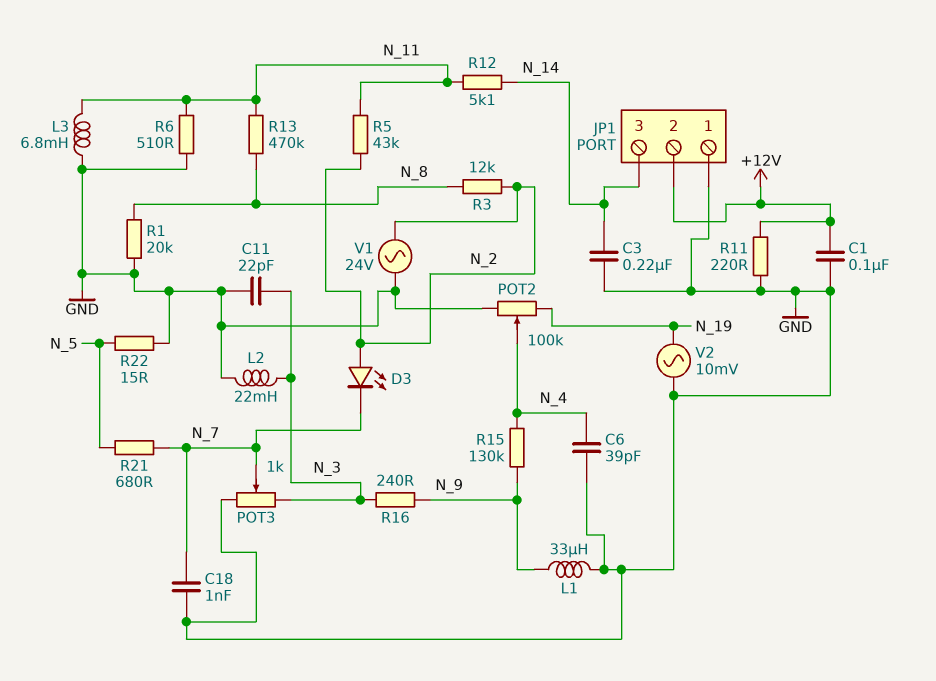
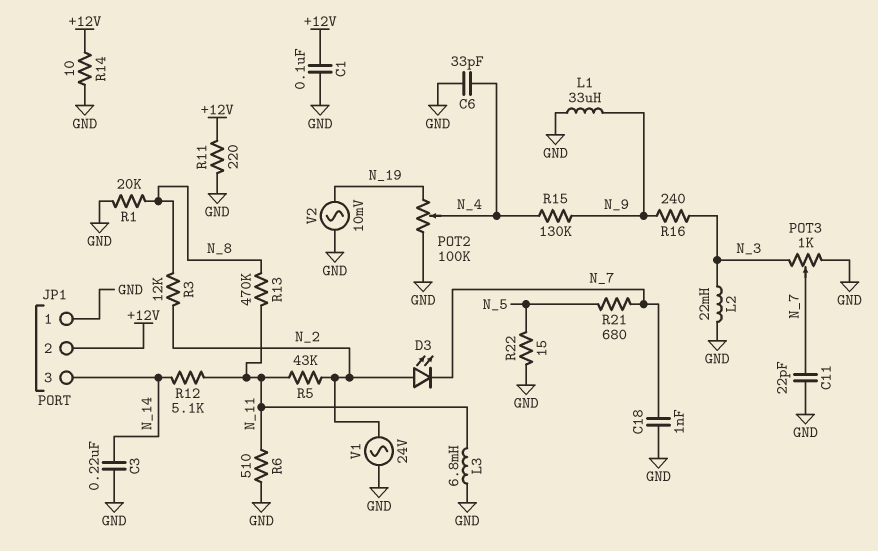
C6: 39pF (GND, N_4) -> 33pF (GND, N_4)
C11: 22pF (GND, N_3) -> 22pF (GND, N_7)
R14: none -> 10 (+12V, GND)

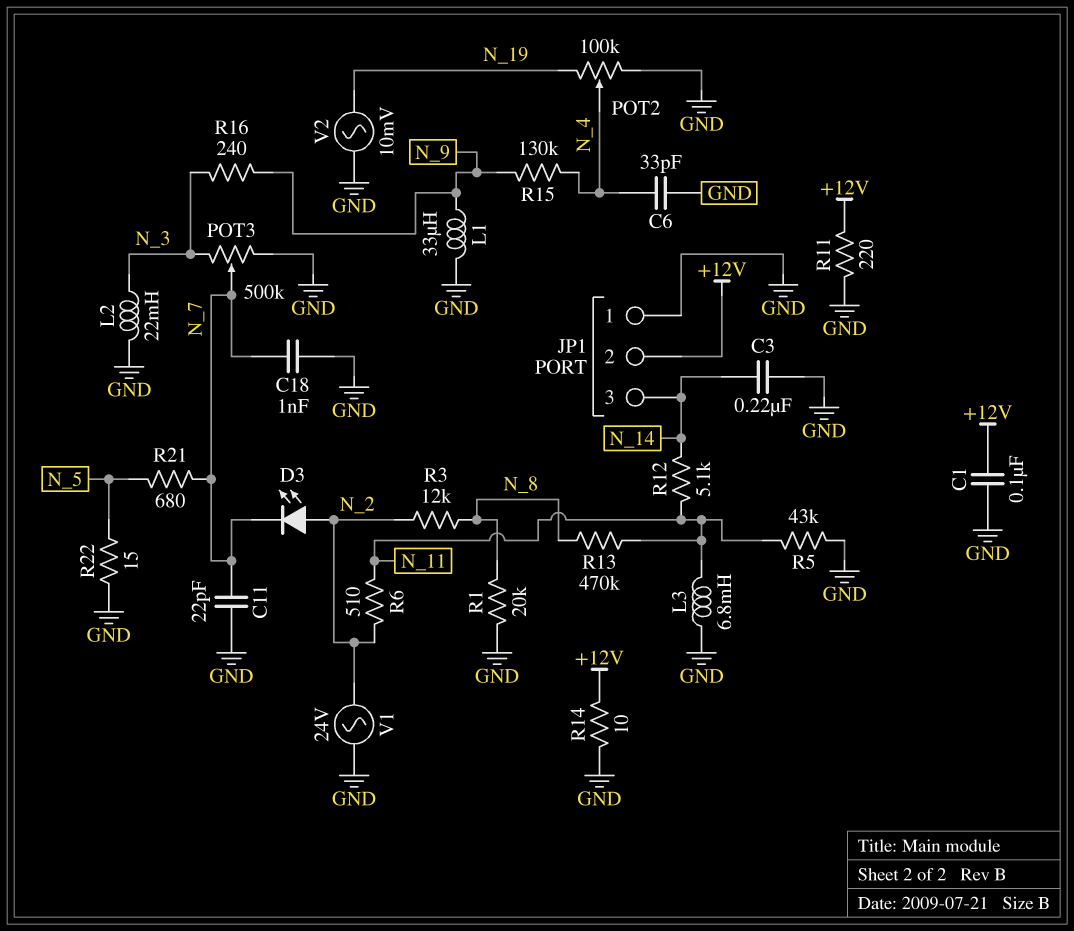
POT3: 1k (GND, N_3, wiper N_7) -> 500k (GND, N_3, wiper N_7)
R5: 43k (N_2, N_11) -> 43k (GND, N_11)
R6: 510 (GND, N_11) -> 510 (N_2, N_11)

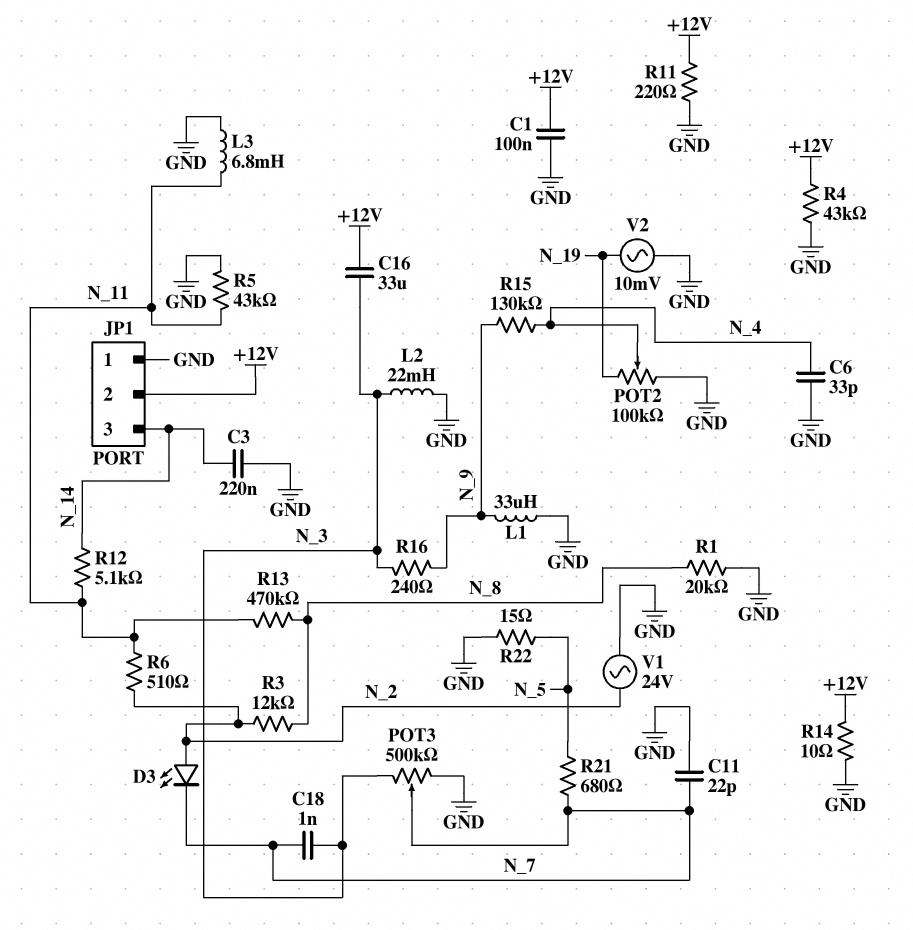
C16: none -> 33uF (+12V, N_3)
C18: 1nF (GND, N_7) -> 1nF (N_3, N_7)
R4: none -> 43k (+12V, GND)

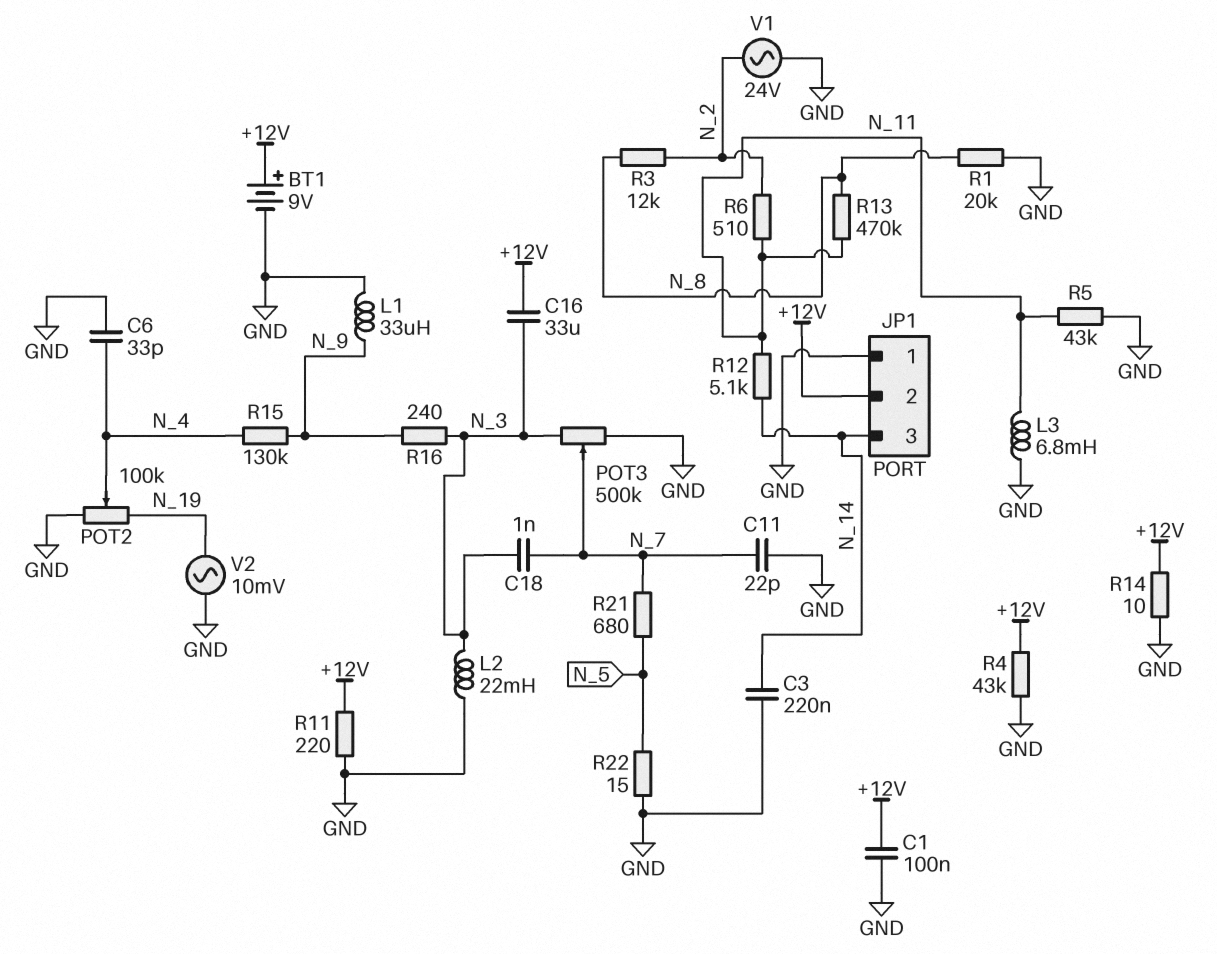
BT1: none -> 9V (plus +12V, minus GND)
D3: LED (A N_2, K N_7) -> none

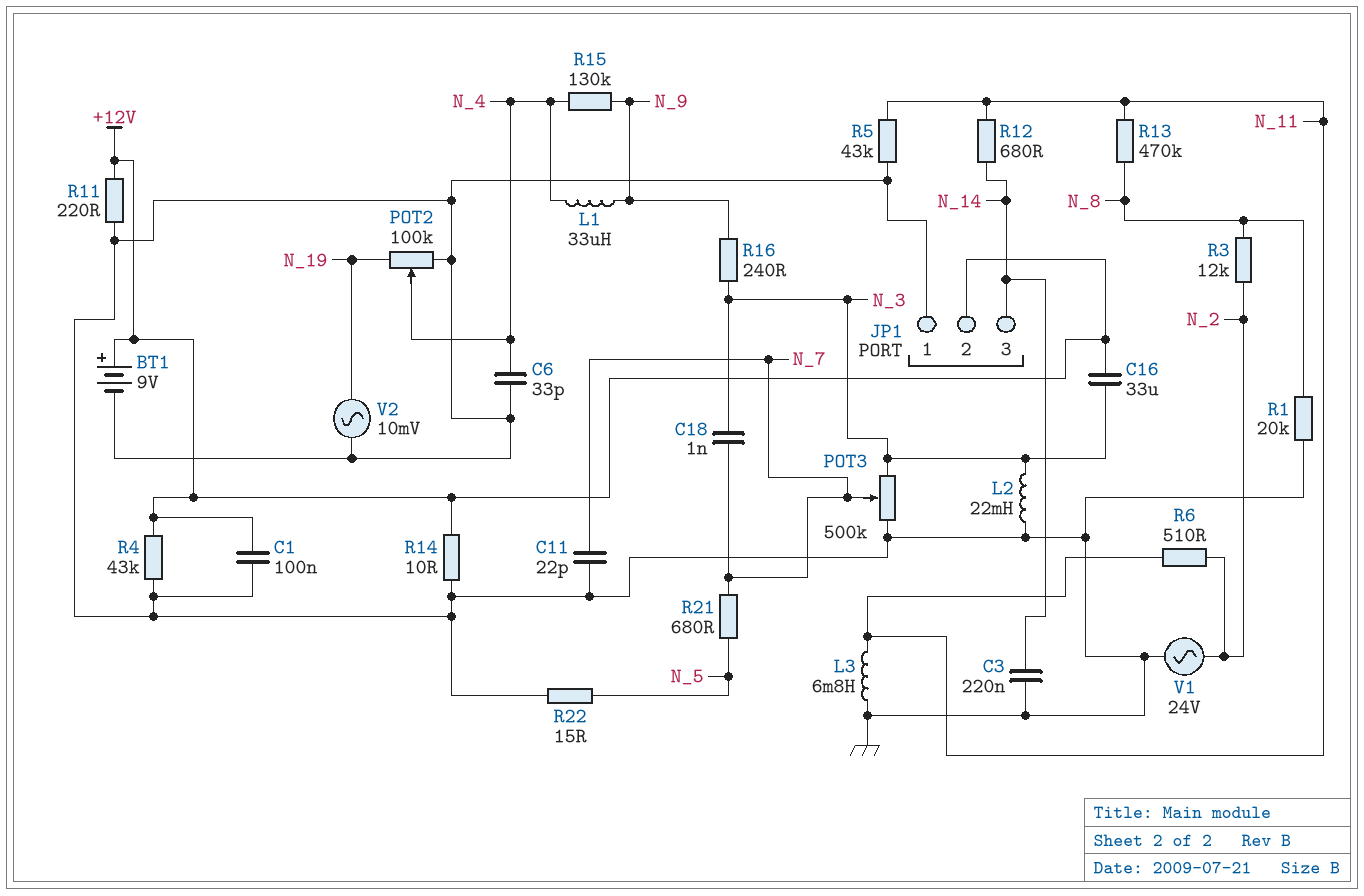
L1: 33uH (GND, N_9) -> 33uH (N_4, N_9)
R12: 5.1k (N_11, N_14) -> 680 (N_11, N_14)

